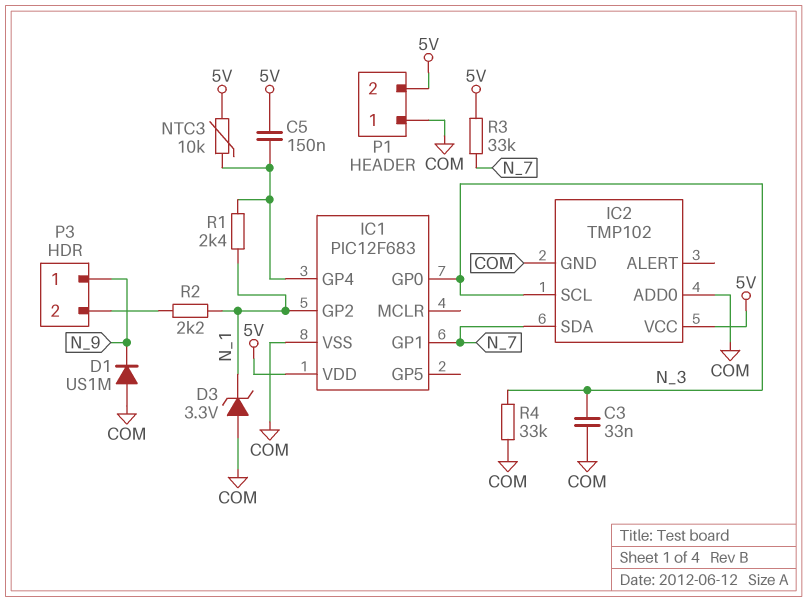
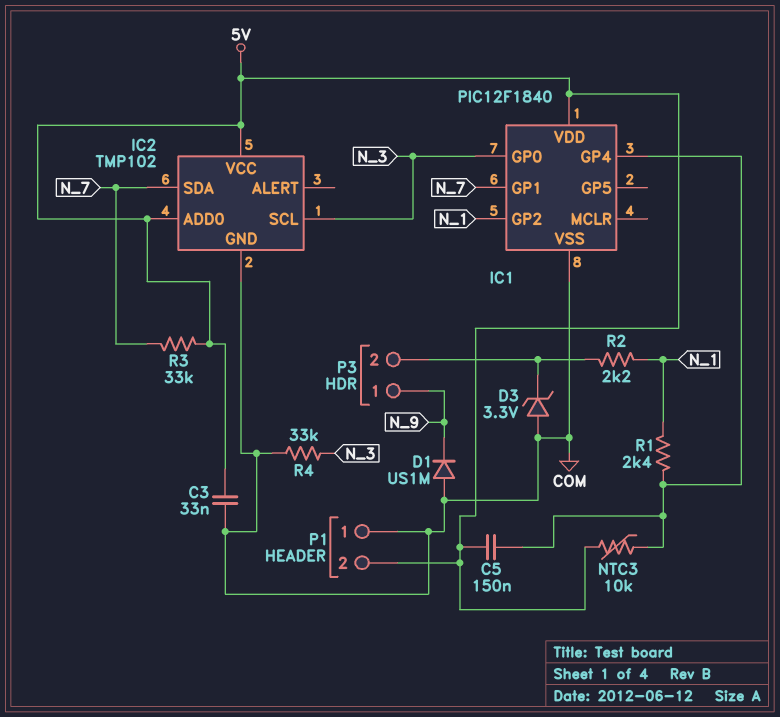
C3: 33nF (COM, N_3) -> 33nF (5V, COM)
D3: zener 3.3V (A COM, K N_1) -> zener 3.3V (A COM, K P3/2)
IC1: PIC12F683 -> PIC12F1840
IC2 pin ADD0: COM -> 5V

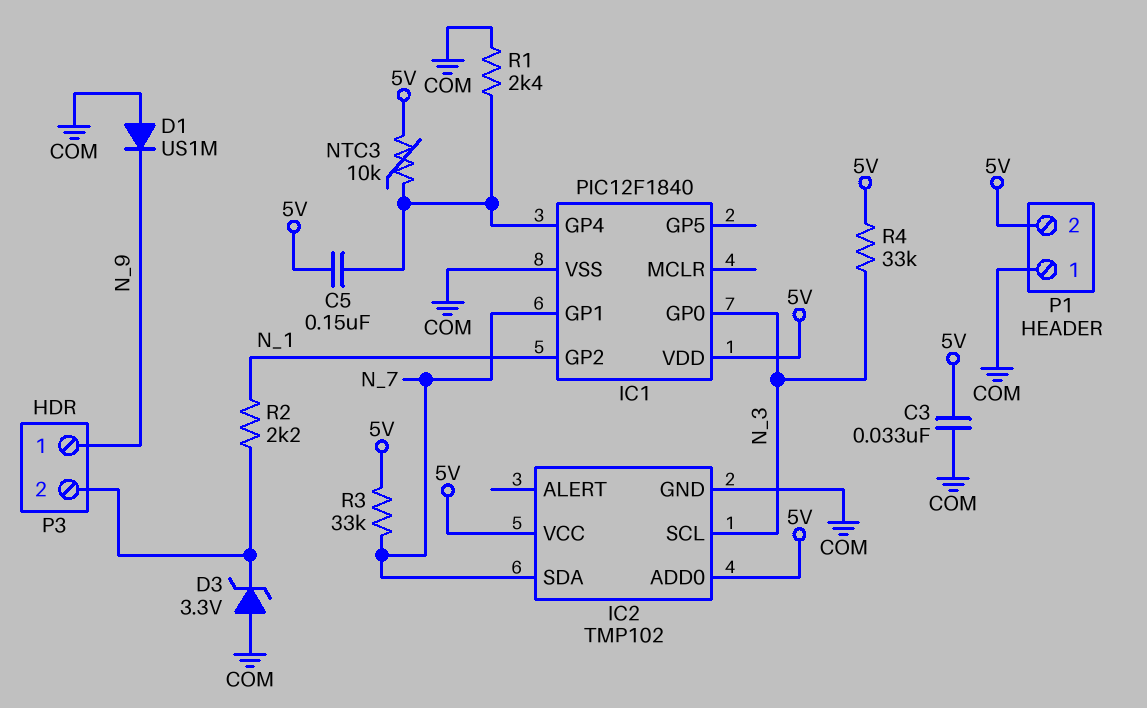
R1: 2.4k (IC1/GP4, N_1) -> 2.4k (COM, IC1/GP4)
R4: 33k (COM, N_3) -> 33k (5V, N_3)

